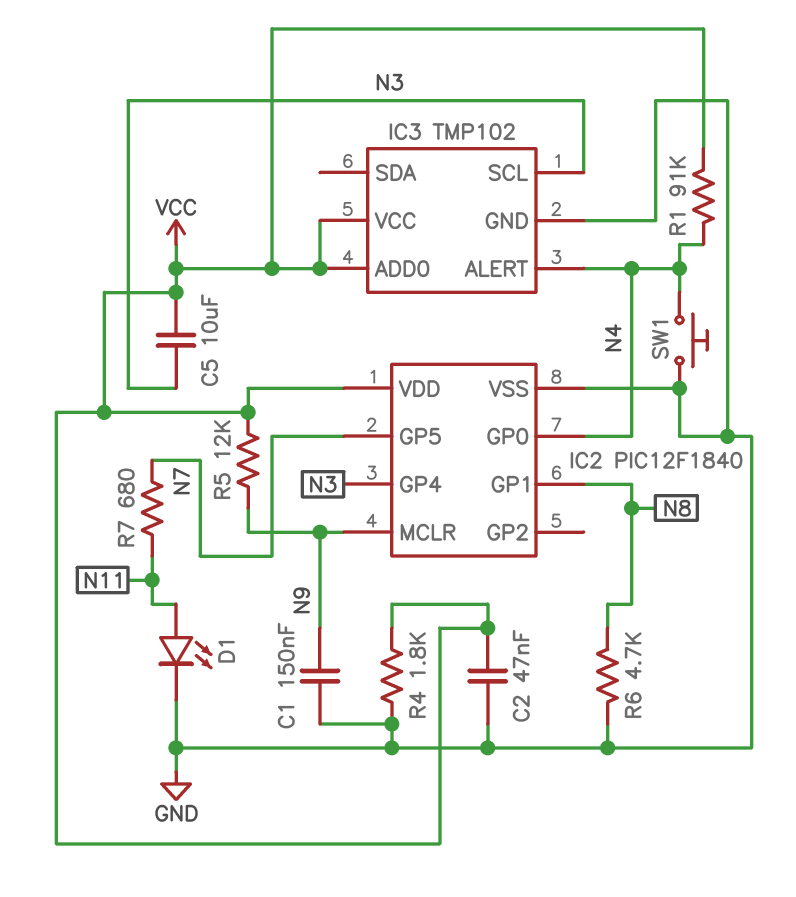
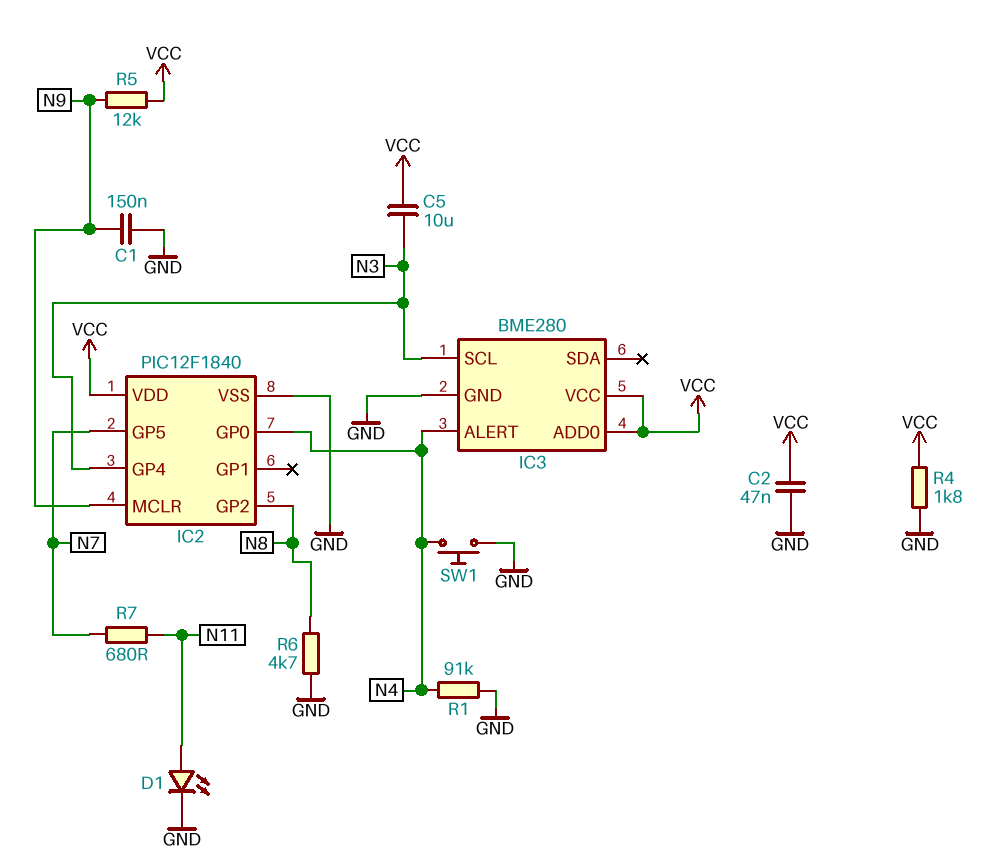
IC2 pin GP1: N8 -> none
IC2 pin GP2: none -> N8
IC3: TMP102 -> BME280
R1: 91k (N4, VCC) -> 91k (GND, N4)

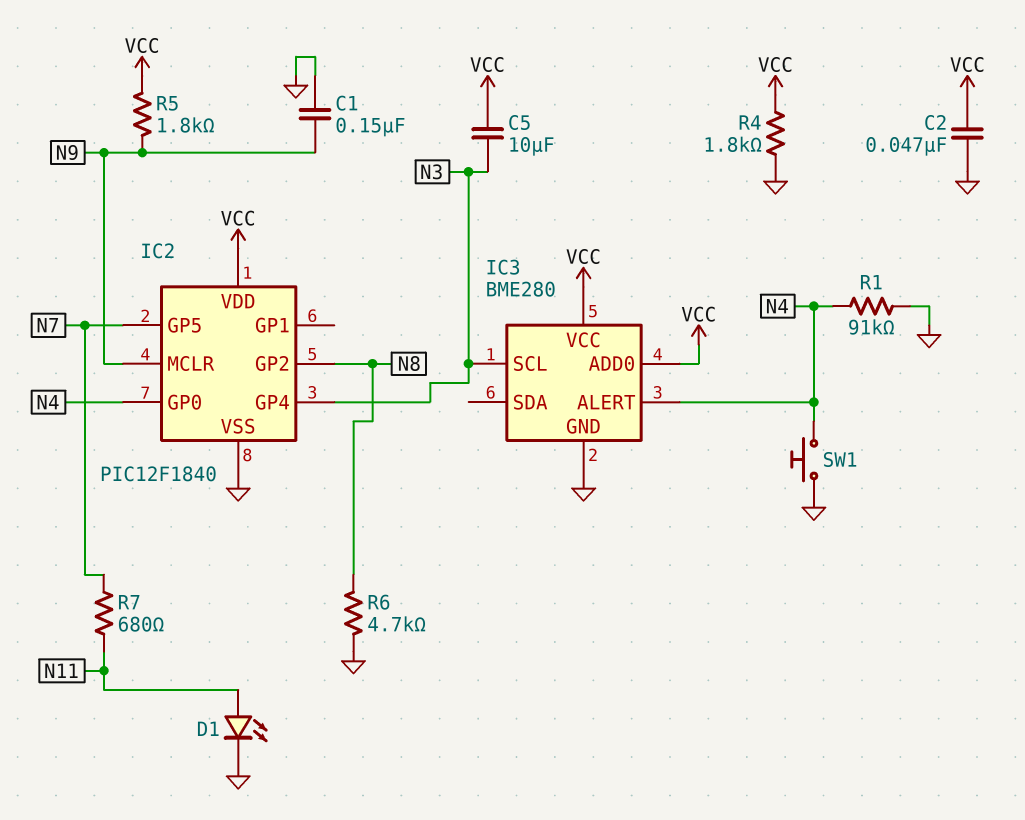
R5: 12k (N9, VCC) -> 1.8k (N9, VCC)

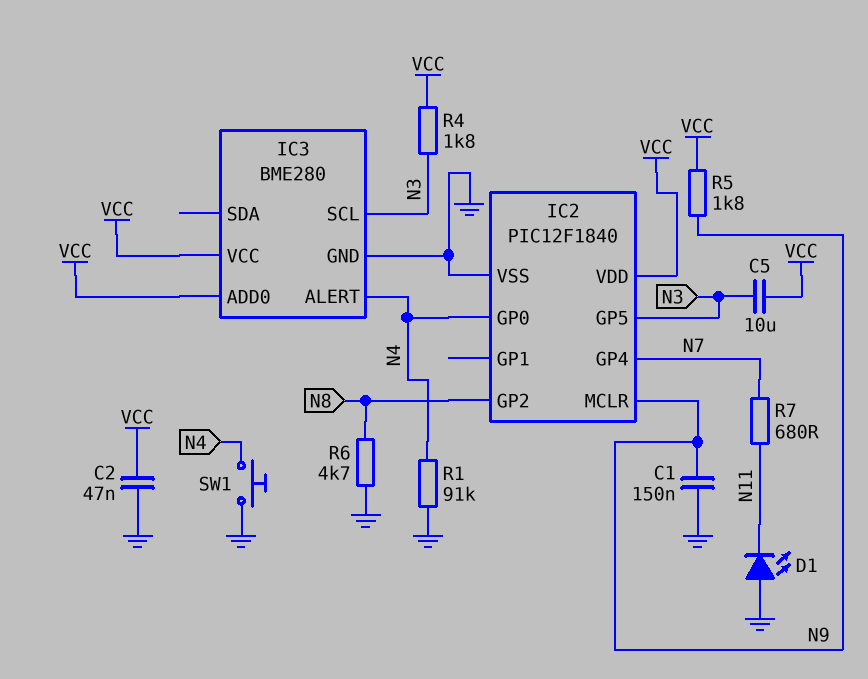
D1: LED (A N11, K GND) -> LED (A GND, K N11)
IC2 pin GP4: N3 -> N7
IC2 pin GP5: N7 -> N3
R4: 1.8k (GND, VCC) -> 1.8k (N3, VCC)

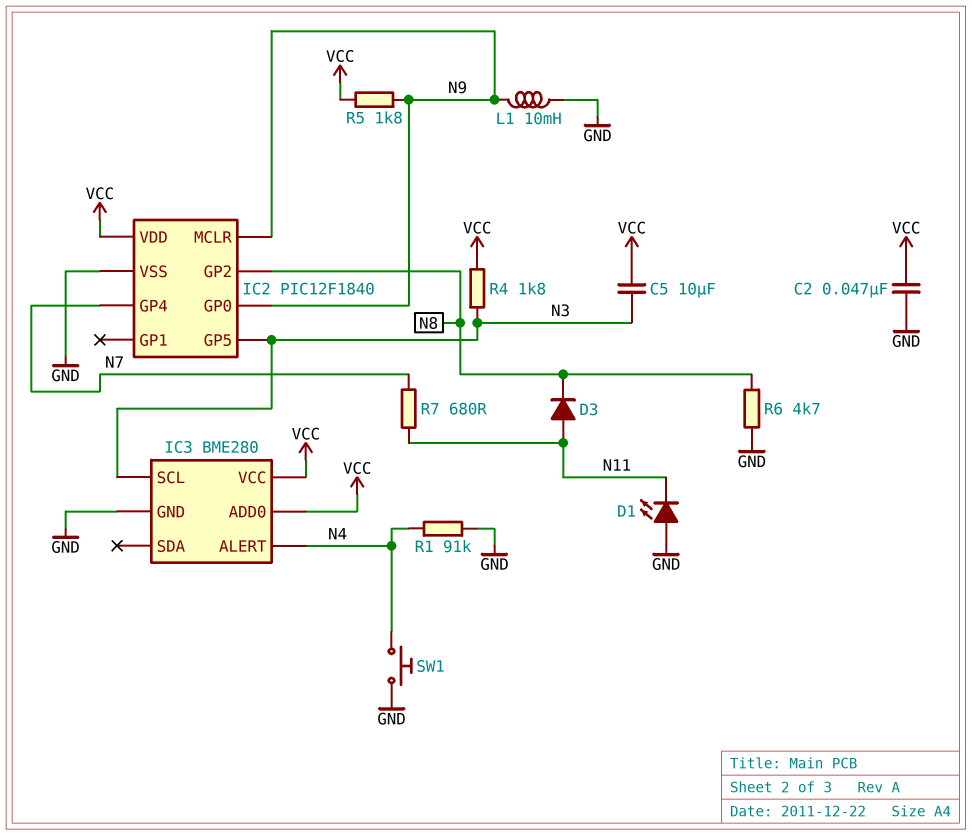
C1: 150nF (GND, N9) -> none
D3: none -> diode (A N11, K N8)
IC2 pin GP0: N4 -> N9
L1: none -> 10mH (GND, N9)

